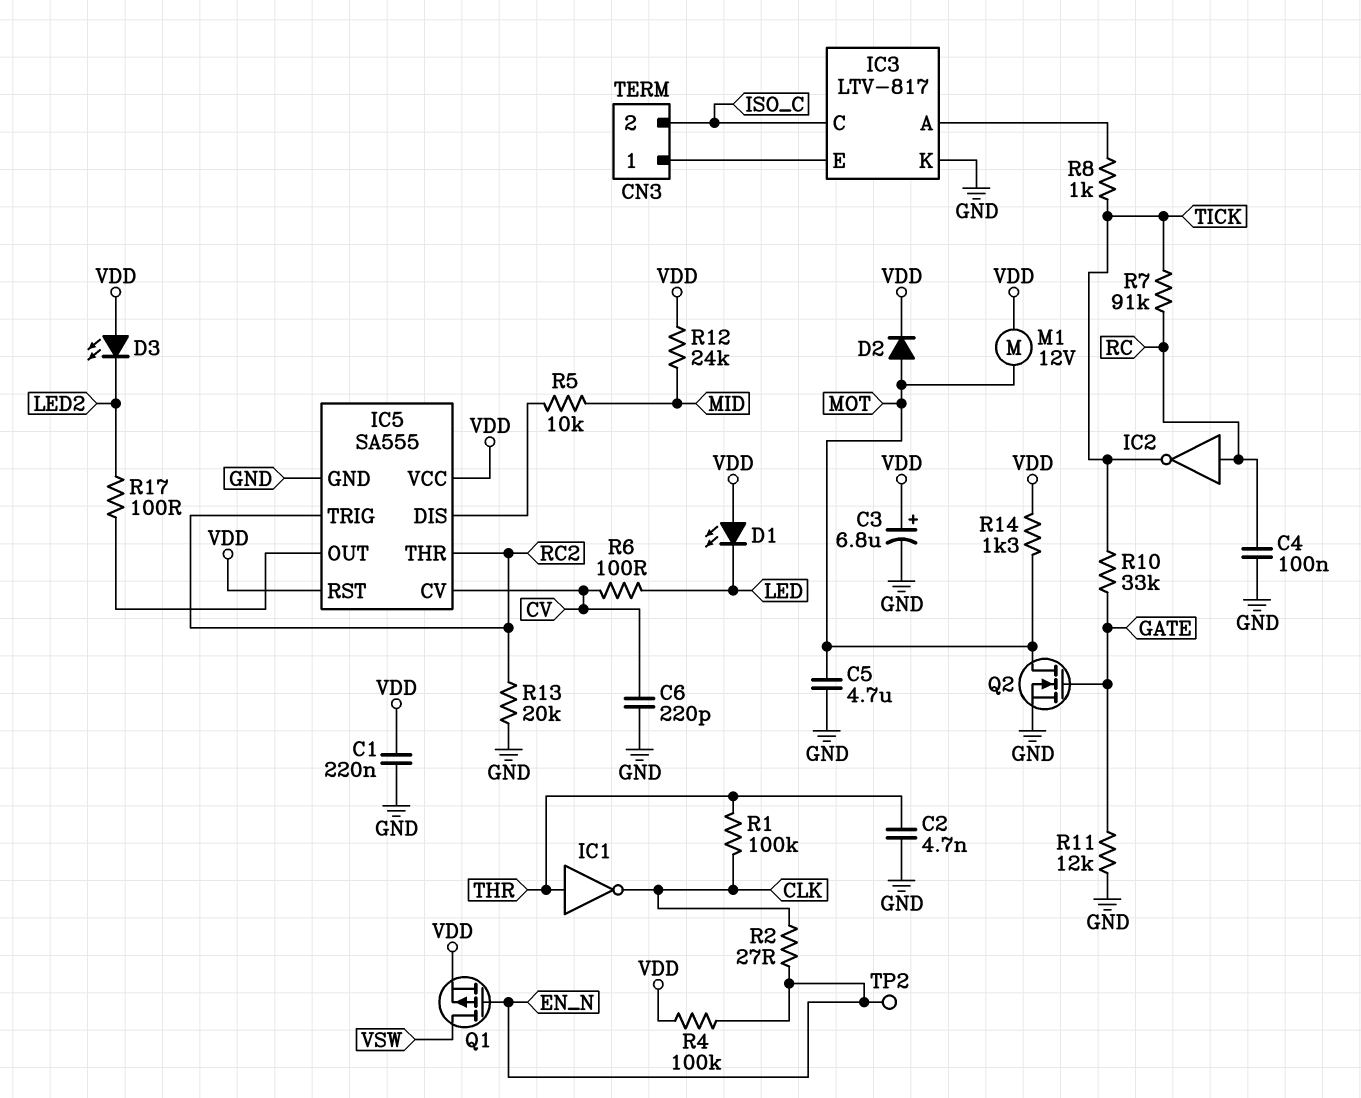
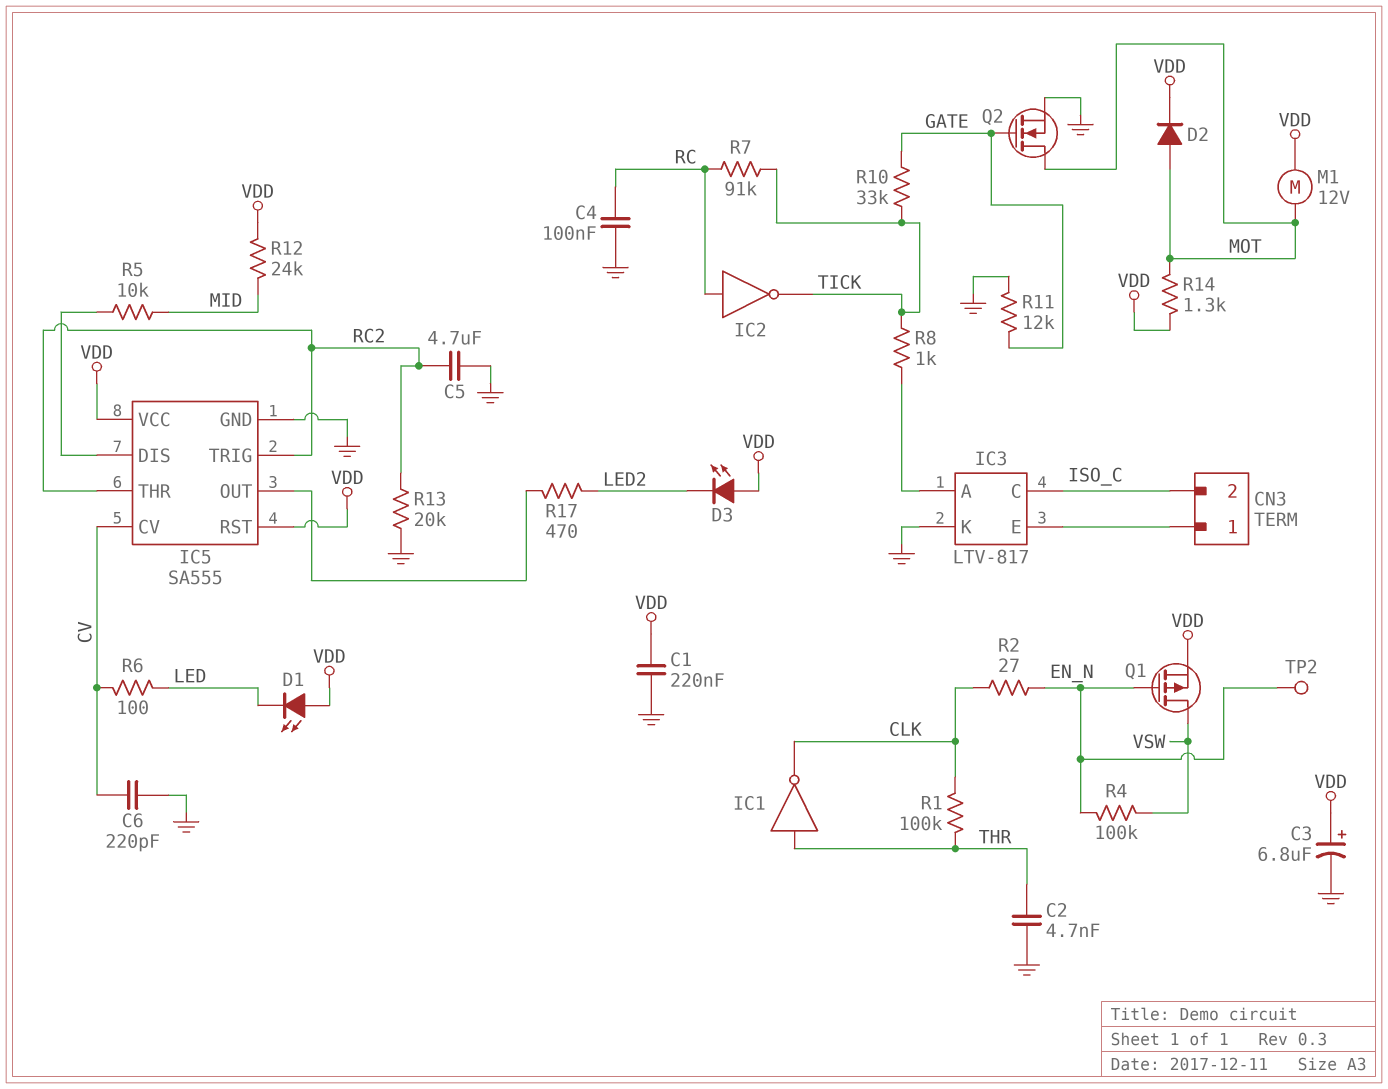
C5: 4.7uF (GND, MOT) -> 4.7uF (GND, RC2)
R4: 100k (EN_N, VDD) -> 100k (EN_N, VSW)
R17: 100 (IC5/OUT, LED2) -> 470 (IC5/OUT, LED2)

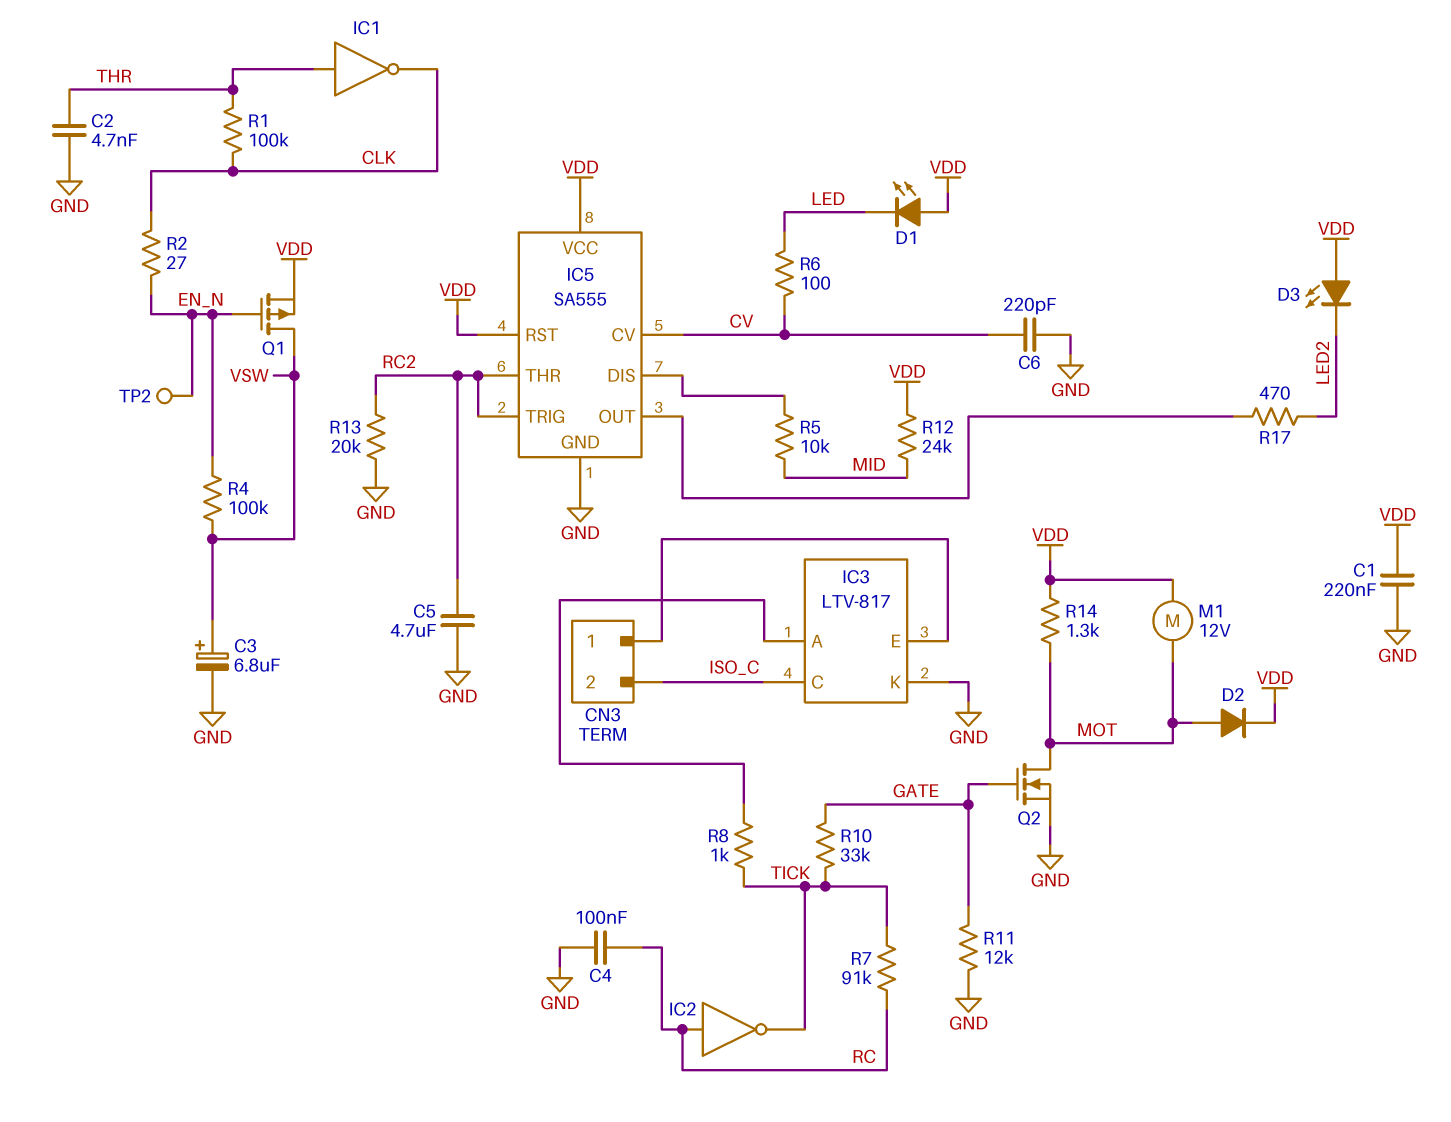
C3: 6.8uF (plus VDD, minus GND) -> 6.8uF (plus VSW, minus GND)

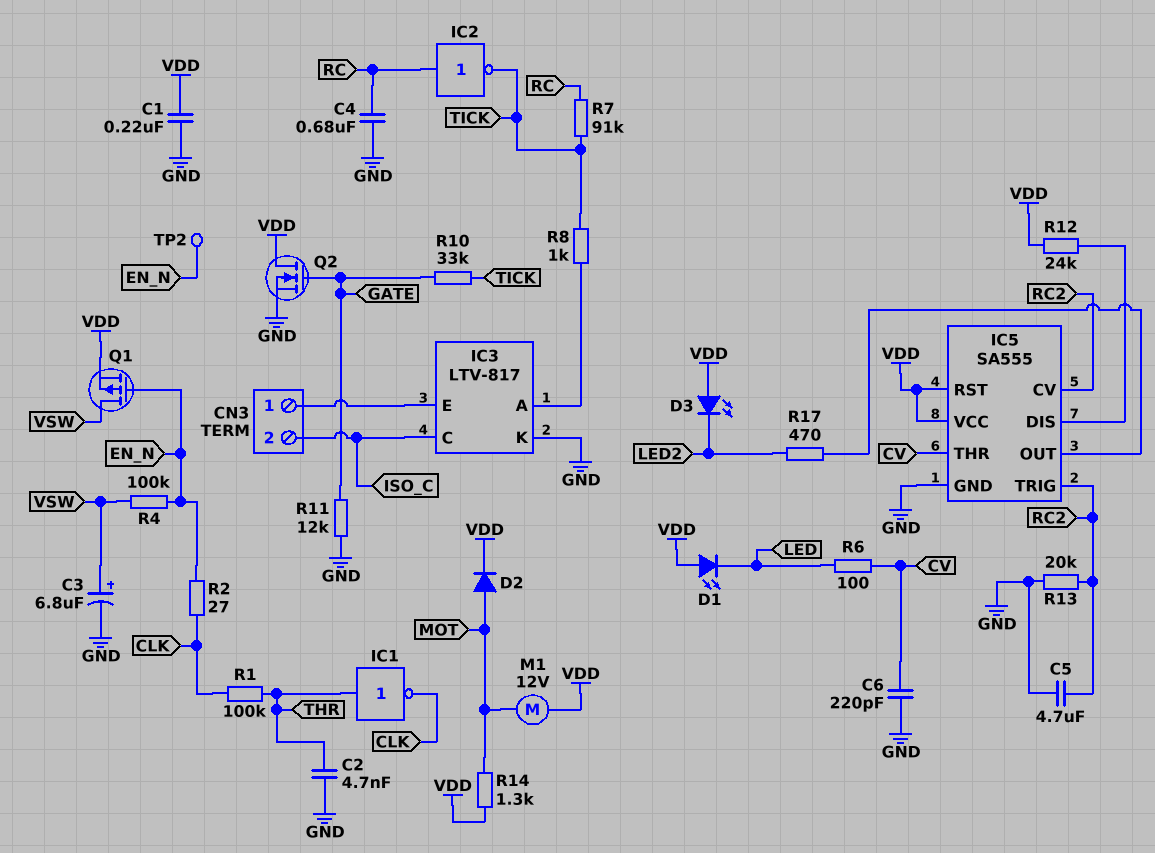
C4: 100nF (GND, RC) -> 680nF (GND, RC)
IC5 pin CV: CV -> RC2
IC5 pin THR: RC2 -> CV
Q2: NMOS (G GATE, D MOT, S GND) -> NMOS (G GATE, D VDD, S GND)
R5: 10k (IC5/DIS, MID) -> none
R12: 24k (MID, VDD) -> 24k (IC5/DIS, VDD)

